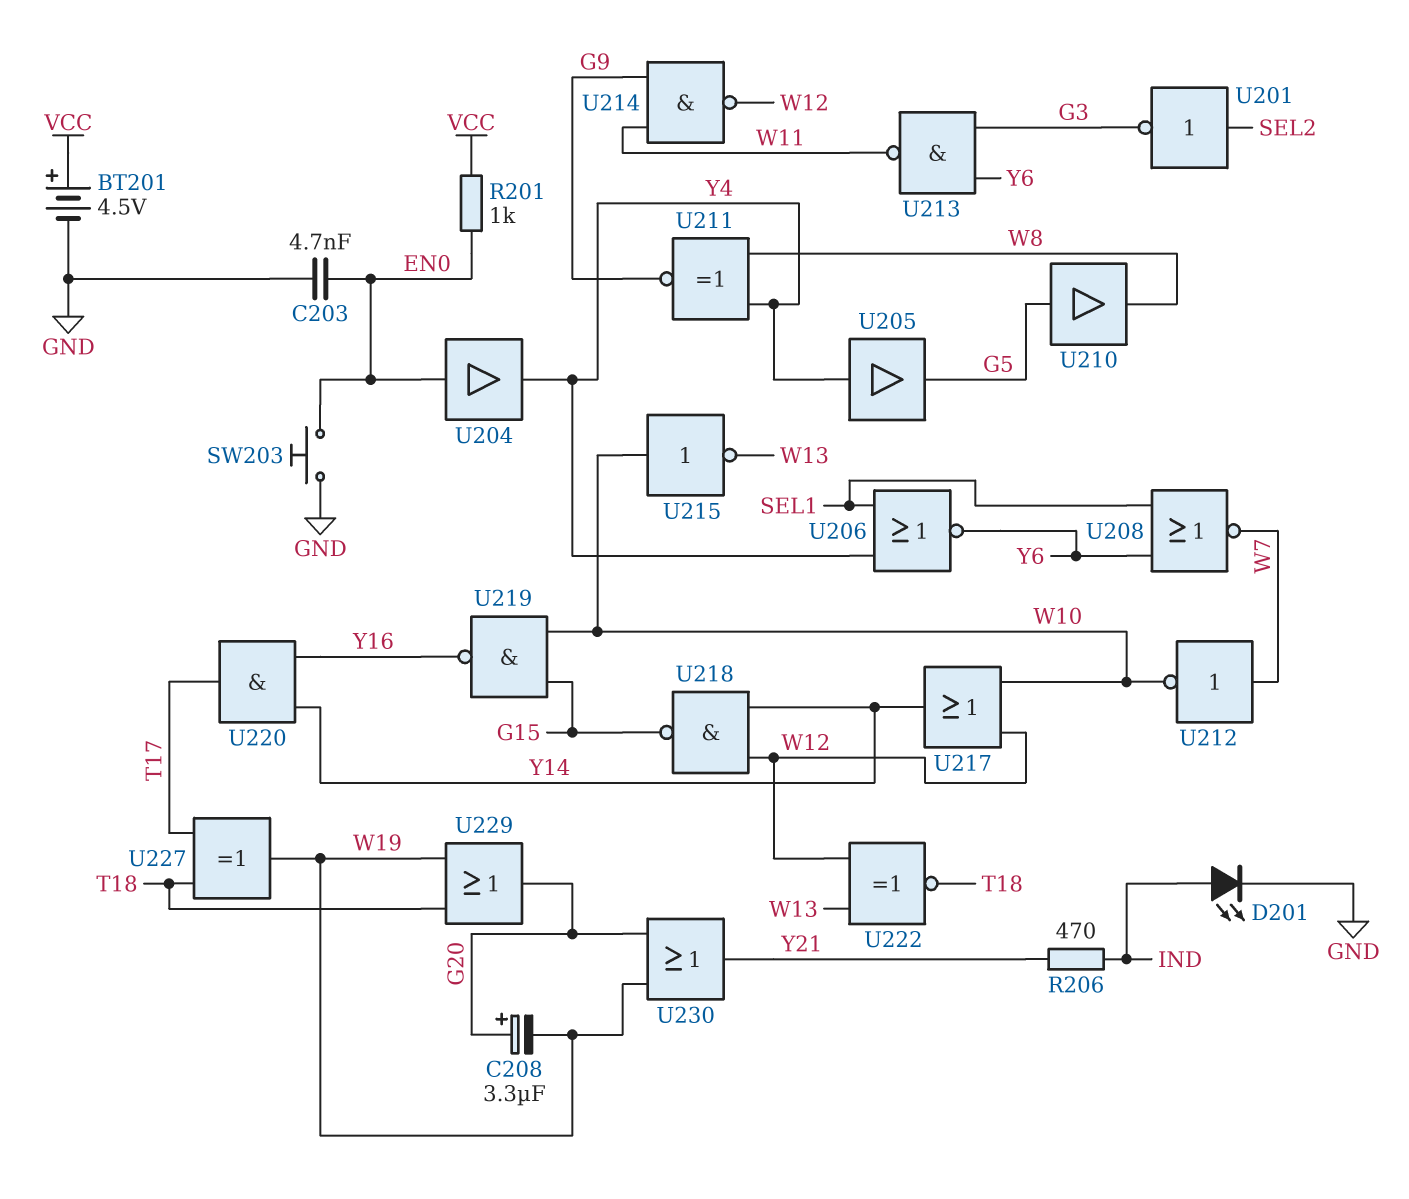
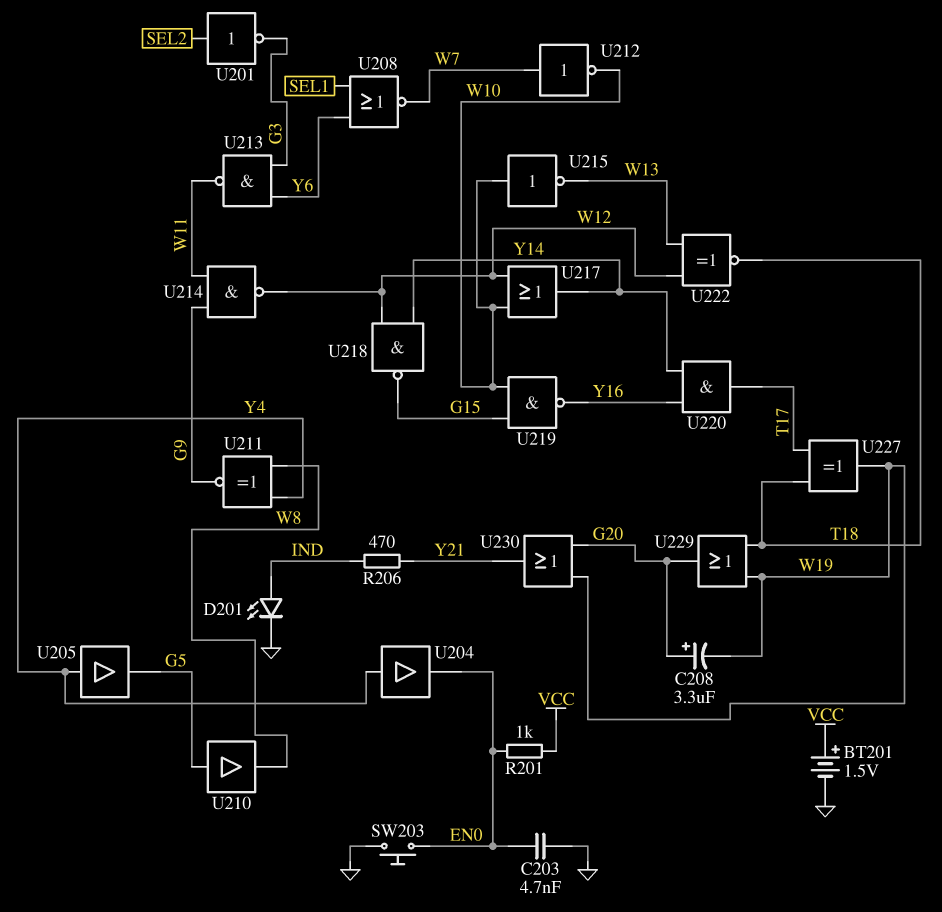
BT201: 4.5V (plus VCC, minus GND) -> 1.5V (plus VCC, minus GND)
U204: buffer (in EN0, out Y4) -> buffer (in Y4, out EN0)
U206: NOR (in SEL1, in Y4, out Y6) -> none

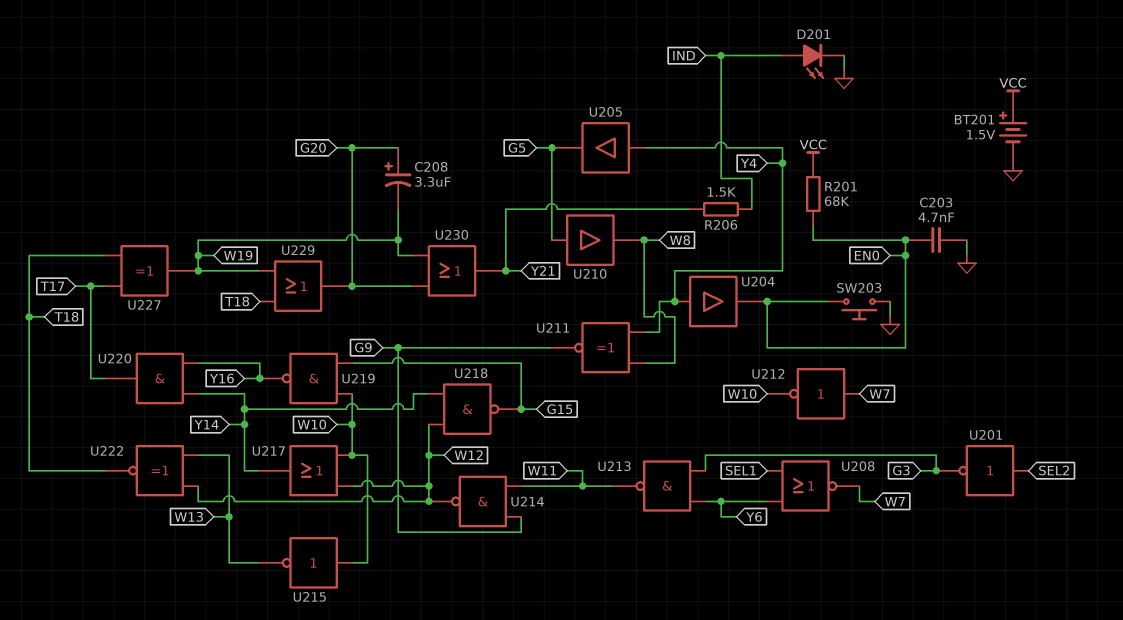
R201: 1k (EN0, VCC) -> 68k (EN0, VCC)
R206: 470 (IND, Y21) -> 1.5k (IND, Y21)

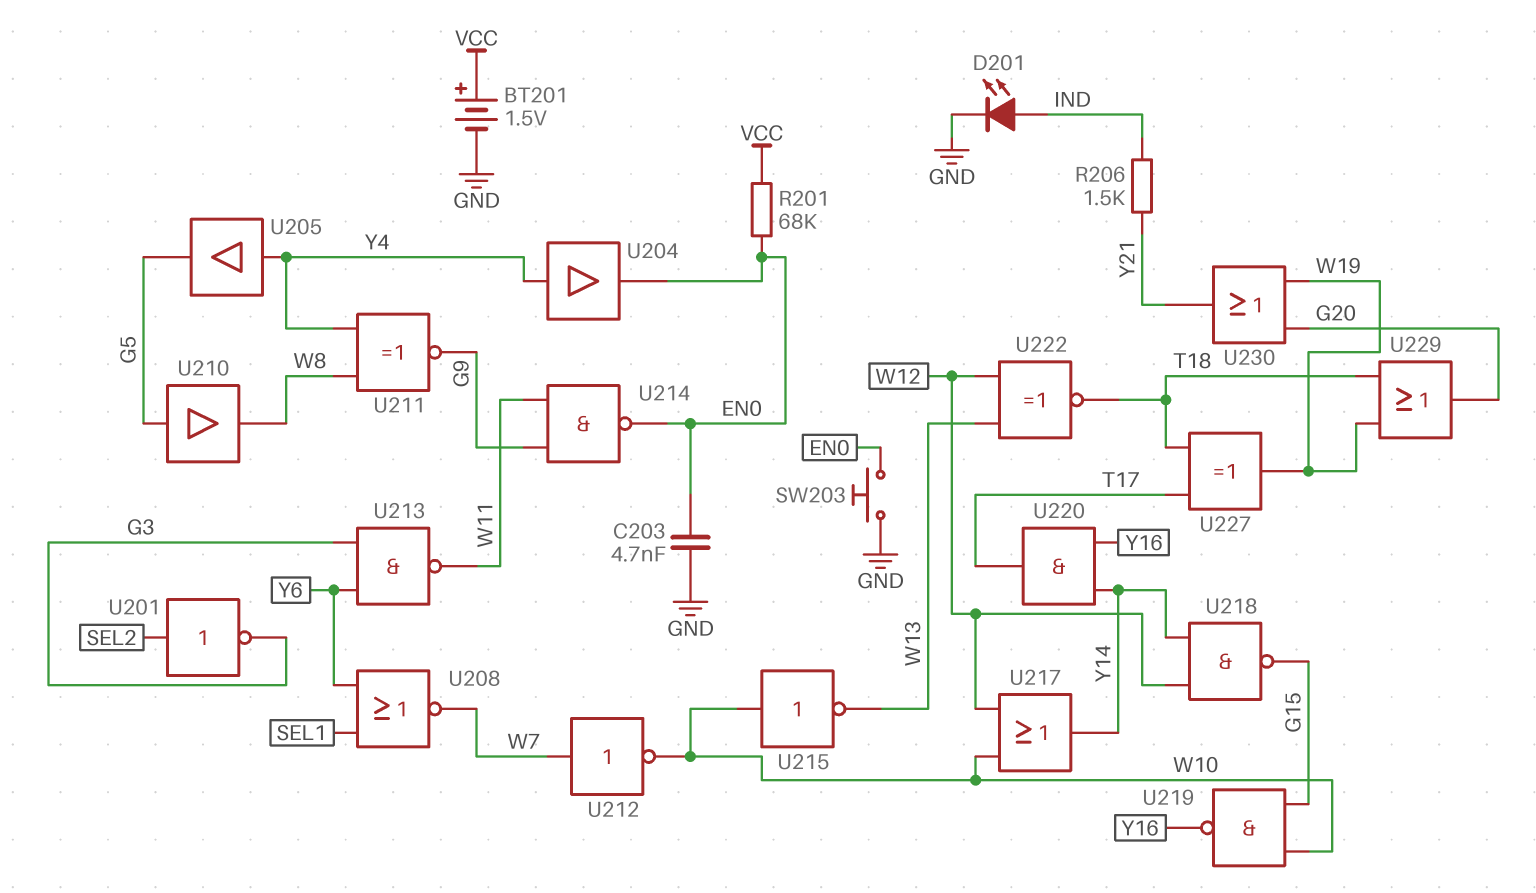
C208: 3.3uF (plus G20, minus W19) -> none
U214: NAND (in G9, in W11, out W12) -> NAND (in G9, in W11, out EN0)

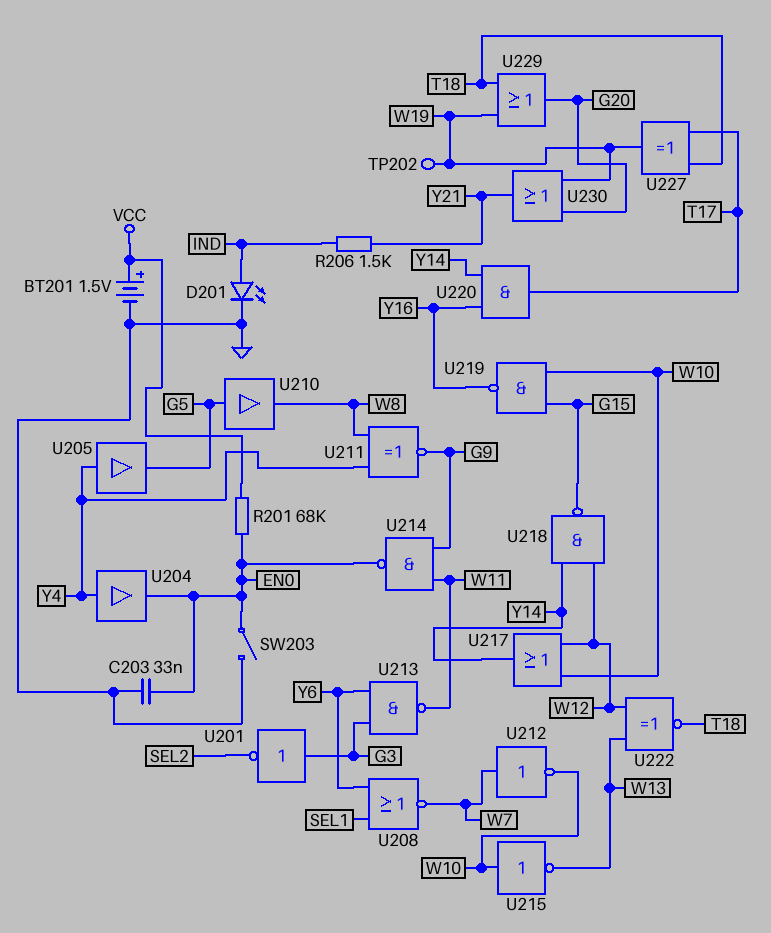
C203: 4.7nF (EN0, GND) -> 33nF (EN0, GND)
SW203: button (EN0, GND) -> switch (EN0, GND)
TP202: none -> test point (W19)
U201: NOT (in SEL2, out G3) -> NOT (in G3, out SEL2)

